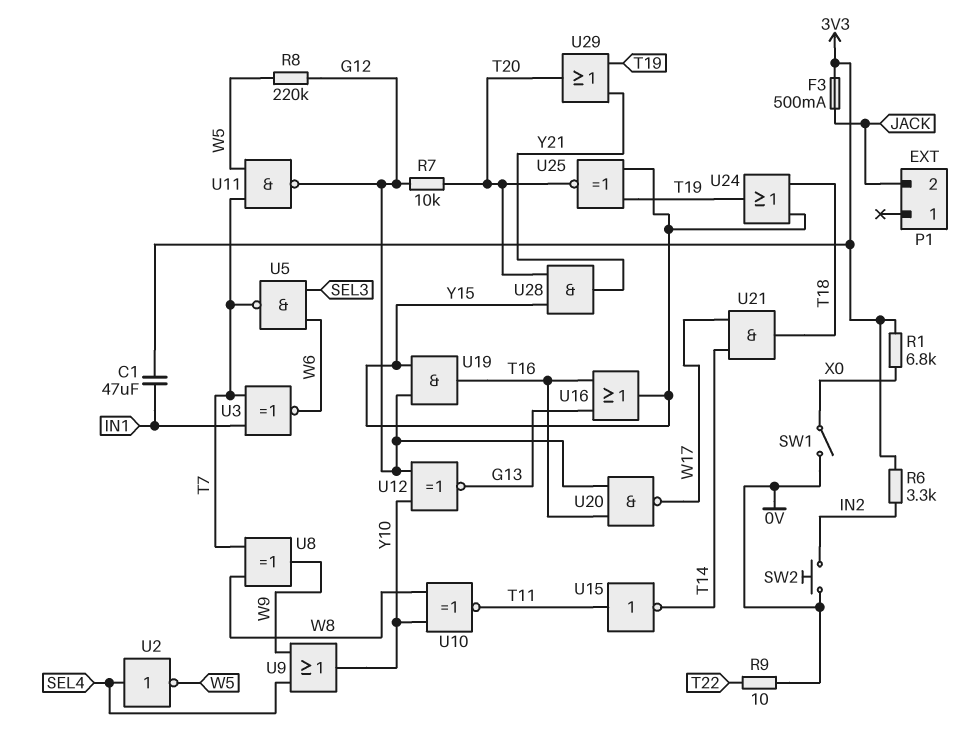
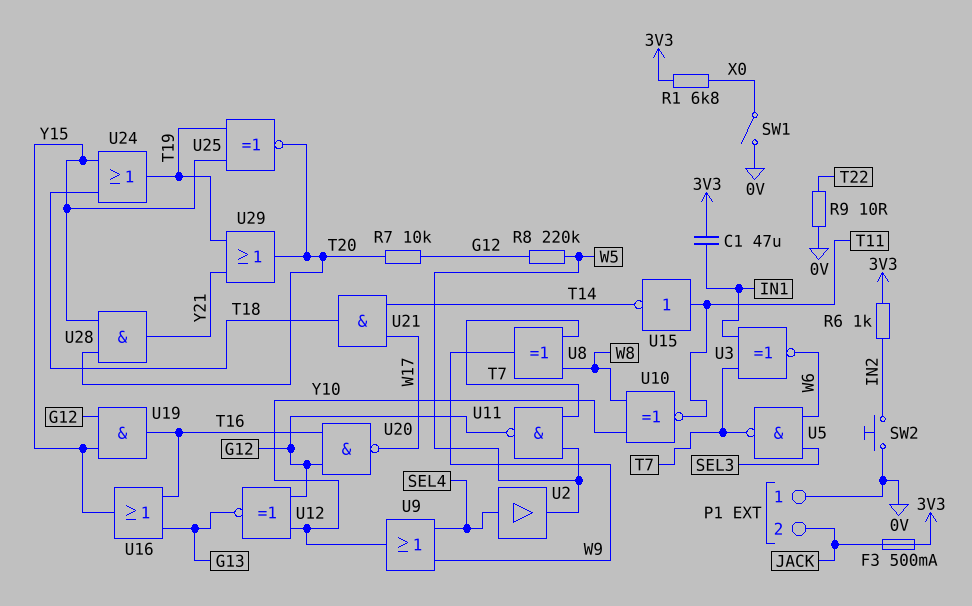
P1 pin 1: none -> 0V
R6: 3.3k (3V3, IN2) -> 1k (3V3, IN2)
U2: NOT (in SEL4, out W5) -> buffer (in SEL4, out W5)

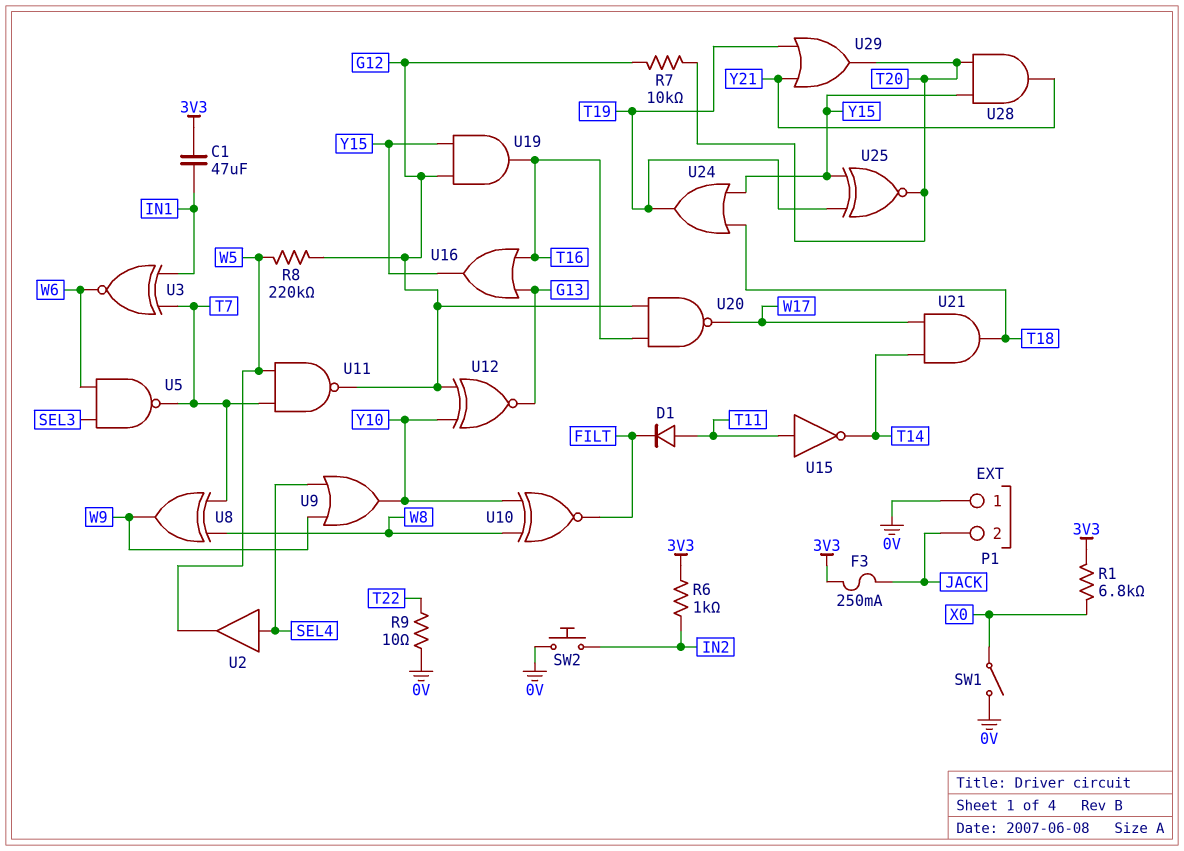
D1: none -> diode (A T11, K FILT)
F3: 500mA (3V3, JACK) -> 250mA (3V3, JACK)
U10: XNOR (in W8, in Y10, out T11) -> XNOR (in W8, in Y10, out FILT)

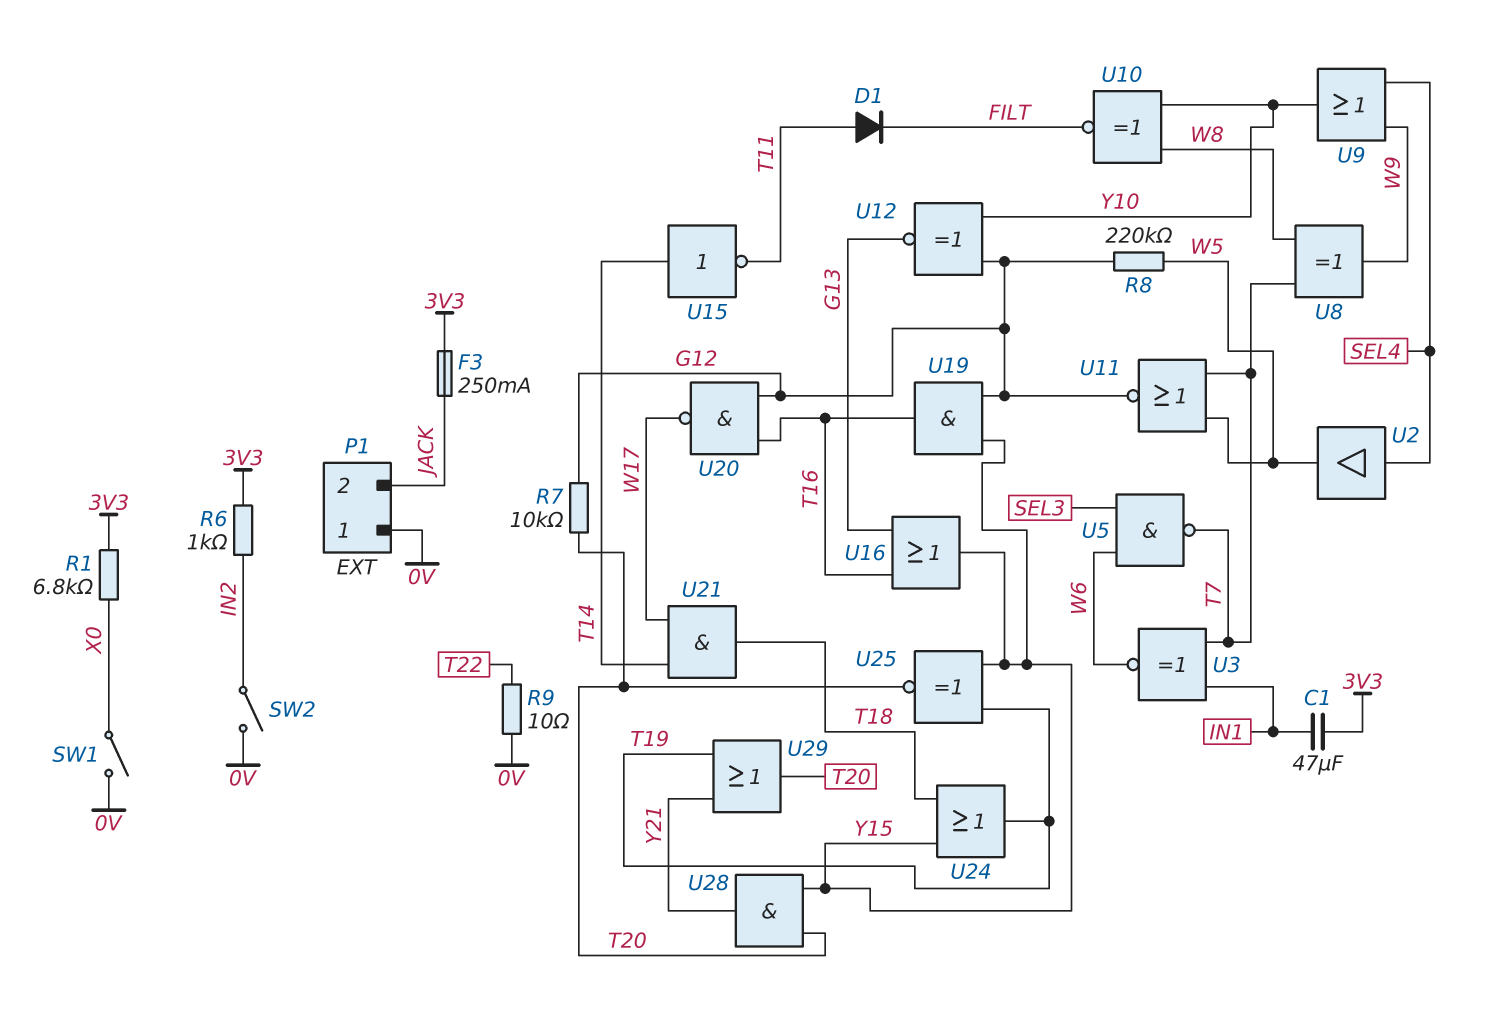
SW2: button (0V, IN2) -> switch (0V, IN2)
U11: NAND (in T7, in W5, out G12) -> NOR (in T7, in W5, out G12)
U15: NOT (in T11, out T14) -> NOT (in T14, out T11)

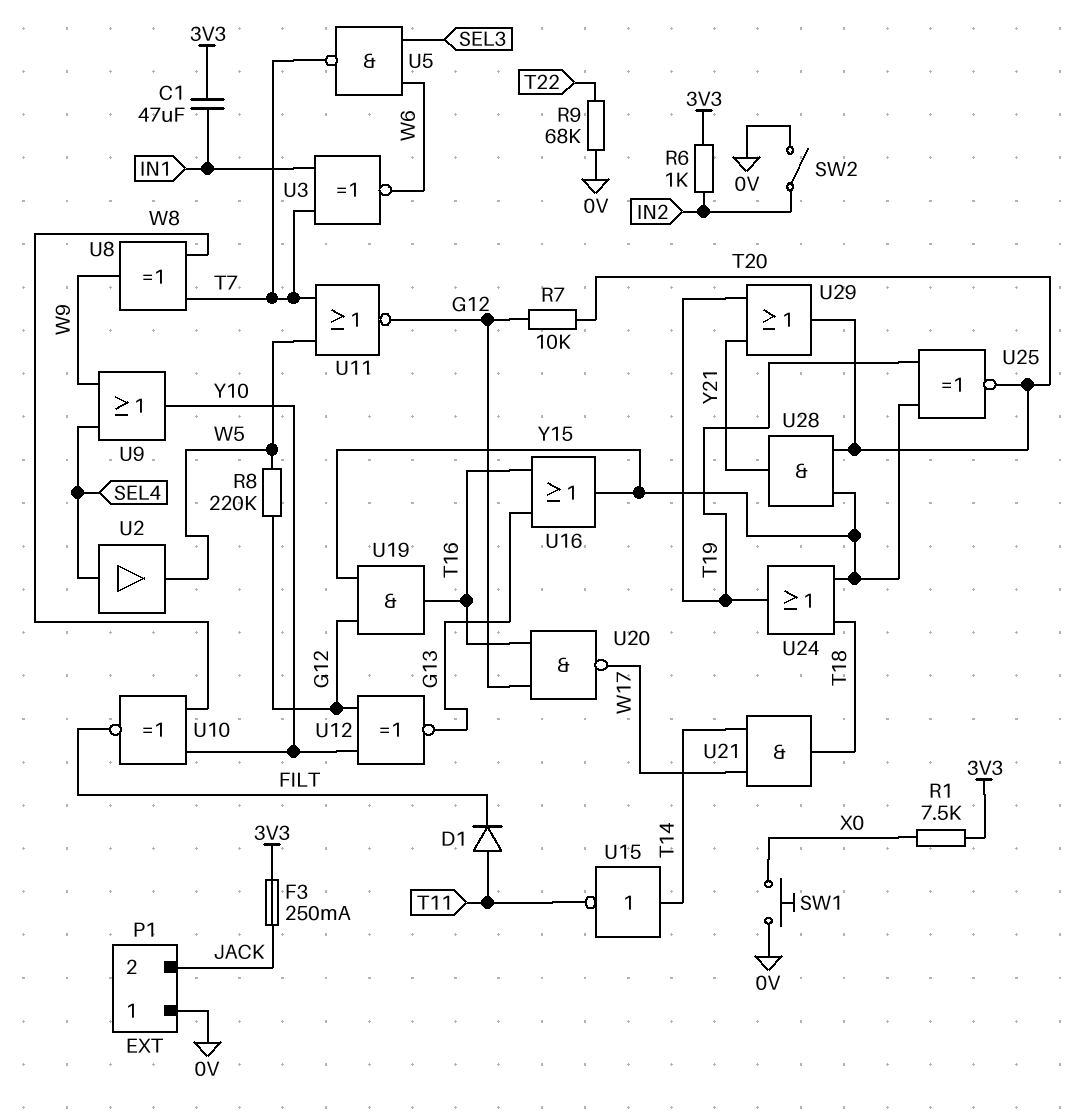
R1: 6.8k (3V3, X0) -> 7.5k (3V3, X0)
R9: 10 (0V, T22) -> 68k (0V, T22)
SW1: switch (0V, X0) -> button (0V, X0)

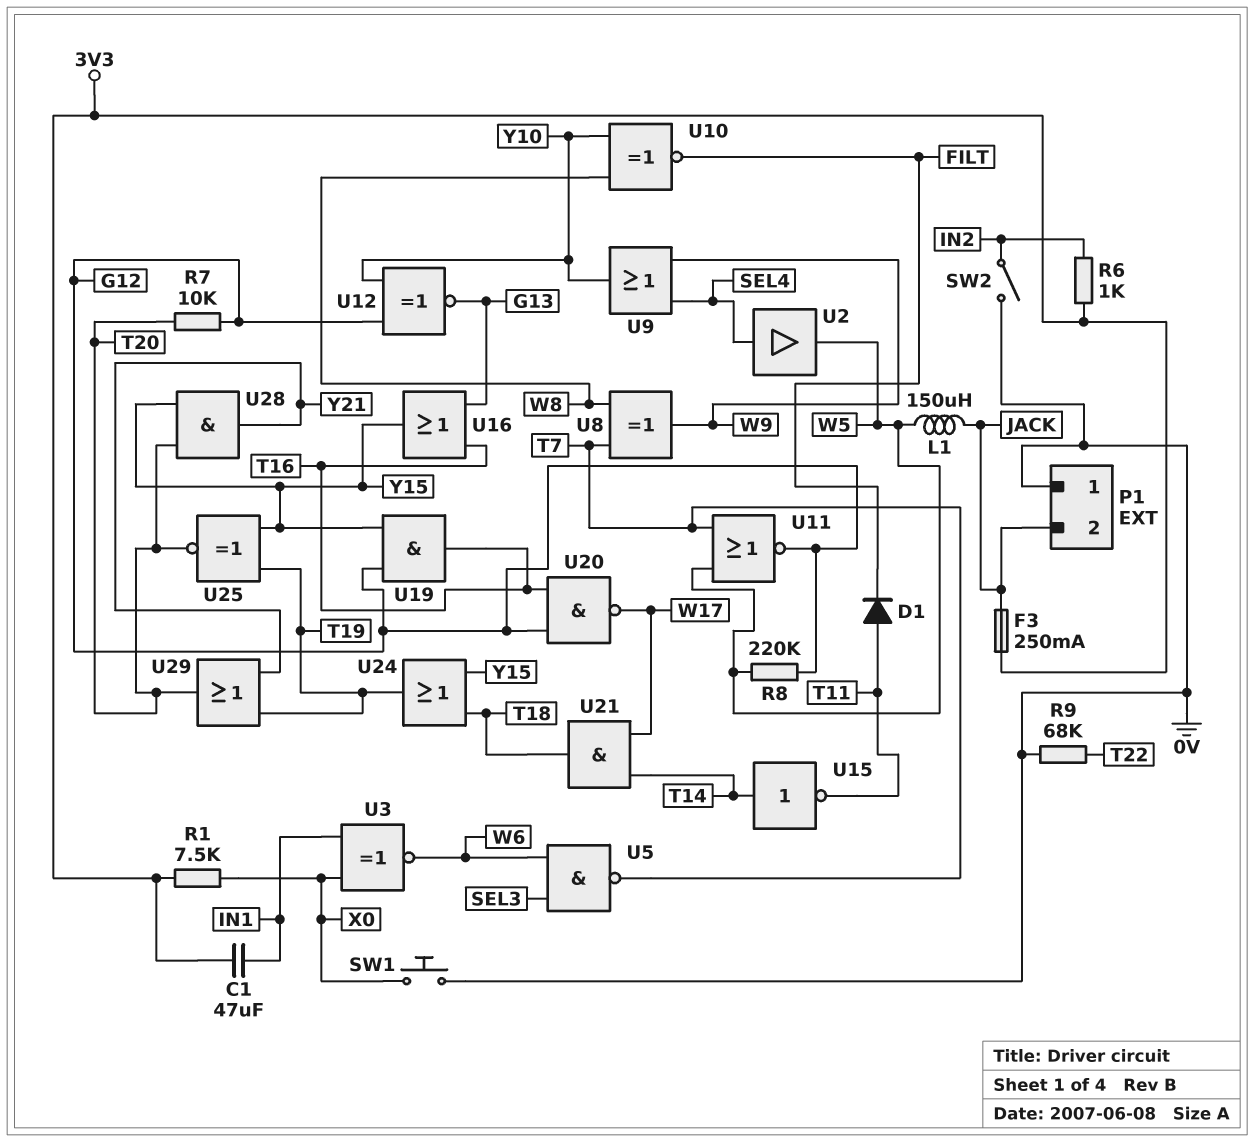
L1: none -> 150uH (JACK, W5)
U3: XNOR (in IN1, in T7, out W6) -> XNOR (in IN1, in X0, out W6)

